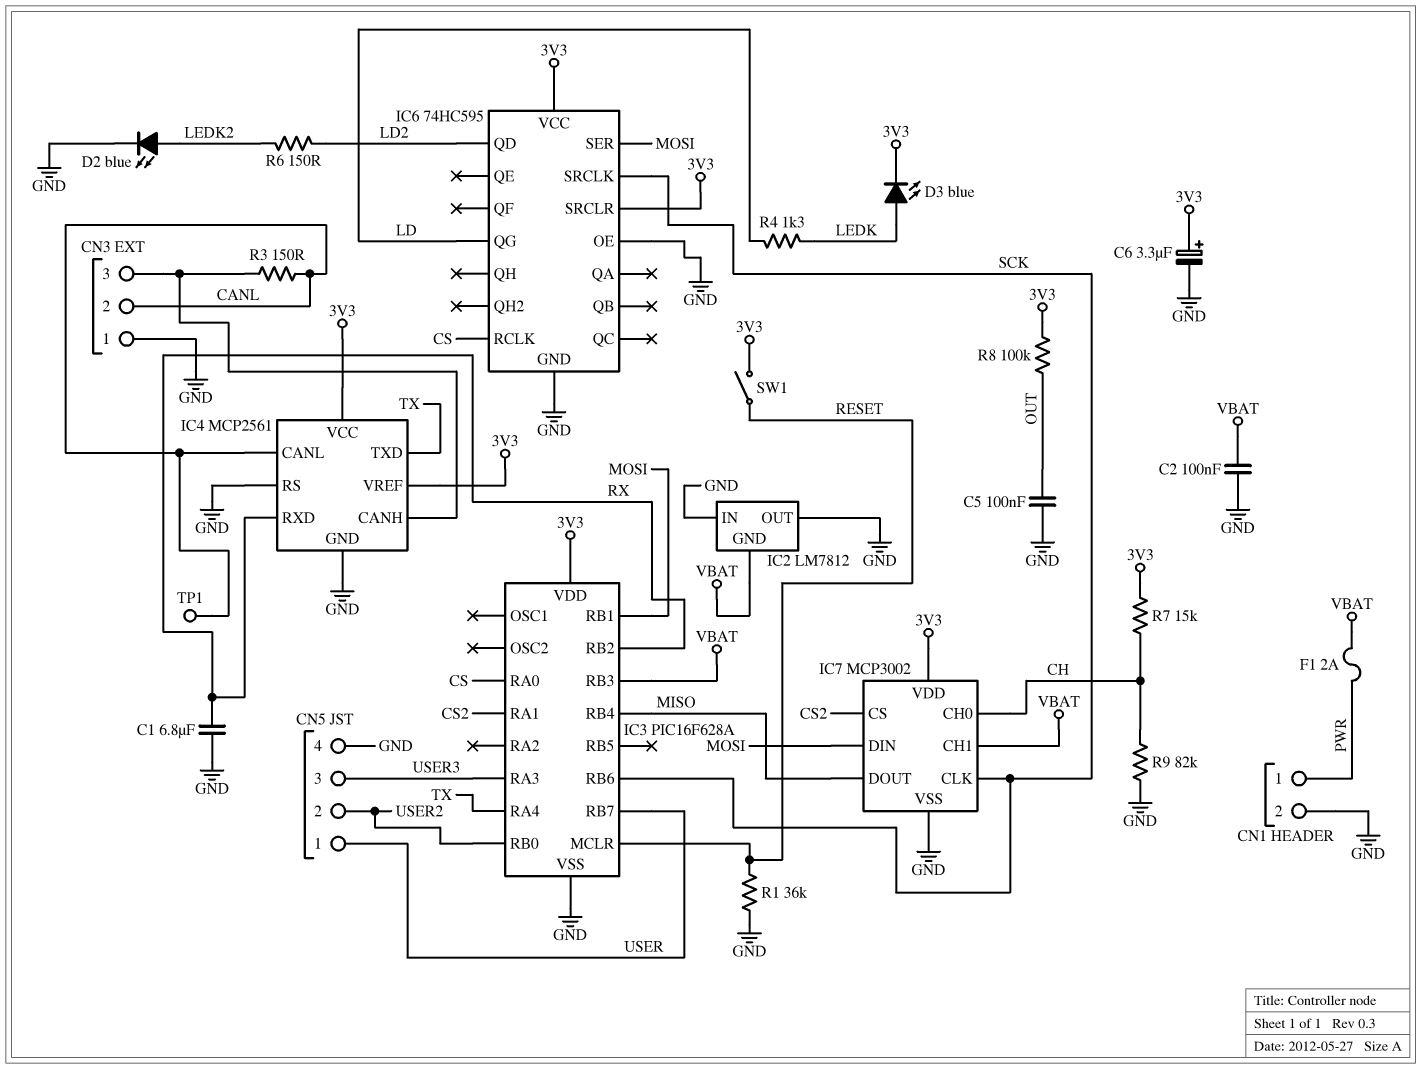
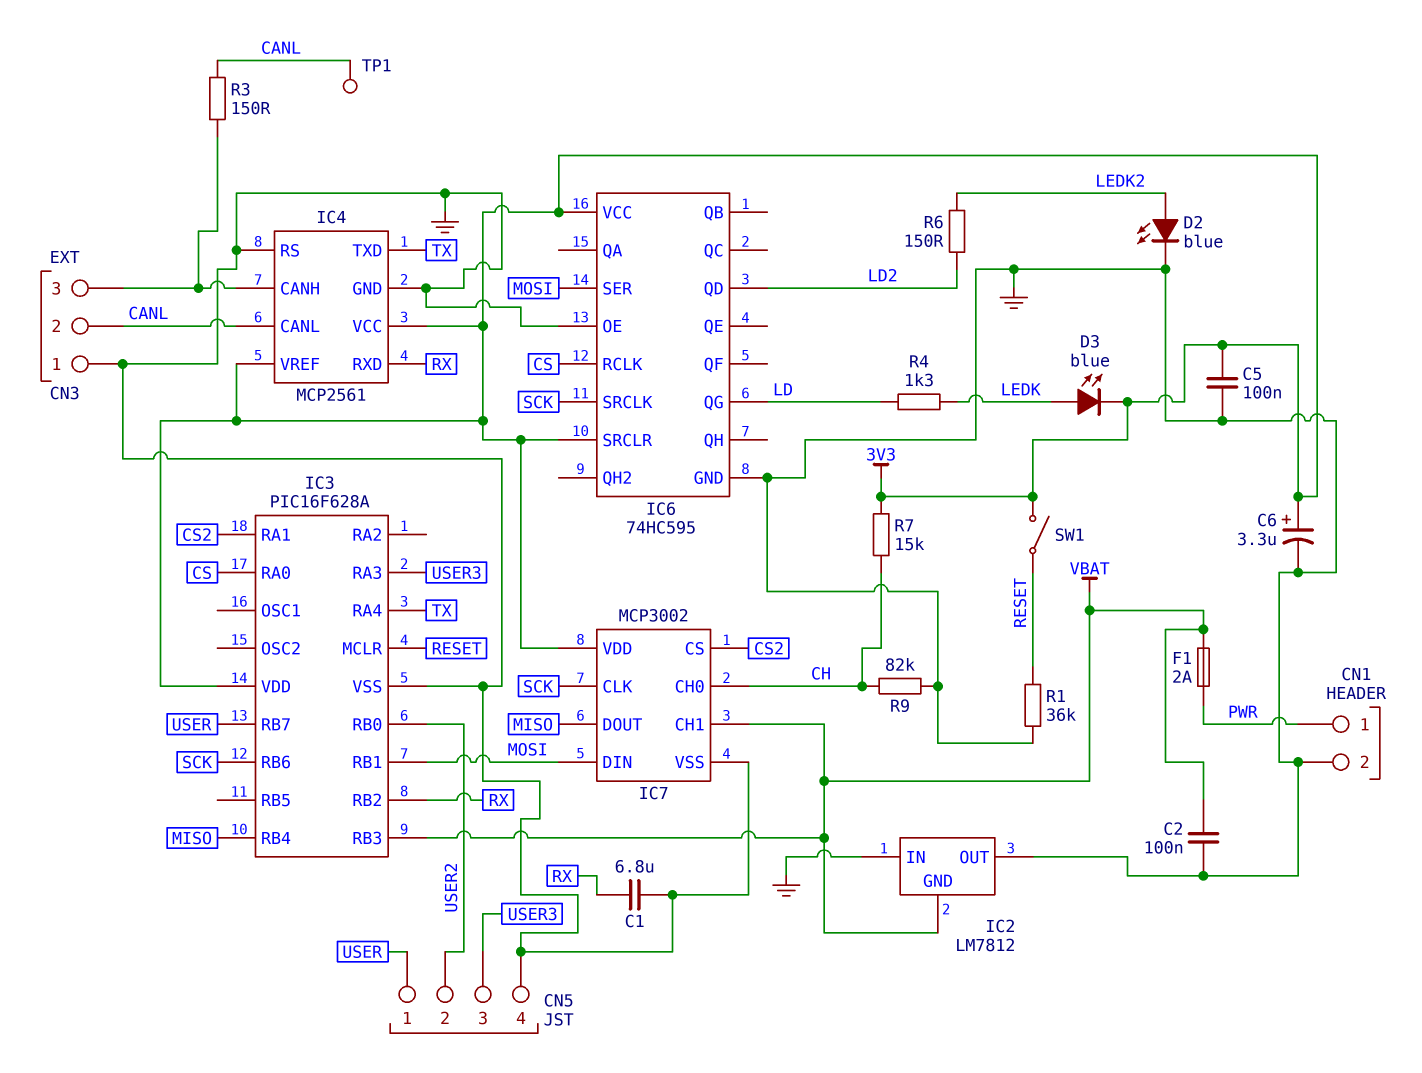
C5: 100nF (GND, OUT) -> 100nF (3V3, GND)
R8: 100k (3V3, OUT) -> none

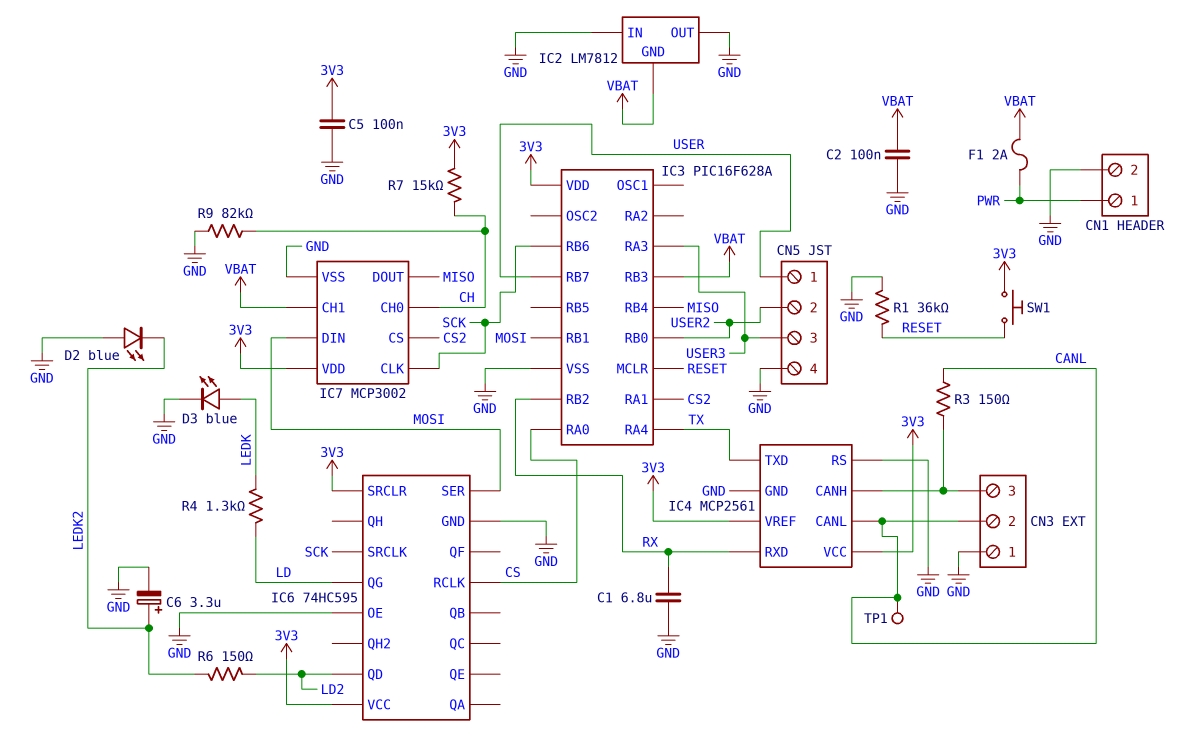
C6: 3.3uF (plus 3V3, minus GND) -> 3.3uF (plus LEDK2, minus GND)
D2: LED blue (A LEDK2, K GND) -> LED blue (A GND, K LEDK2)
D3: LED blue (A LEDK, K 3V3) -> LED blue (A LEDK, K GND)
SW1: switch (3V3, RESET) -> button (3V3, RESET)

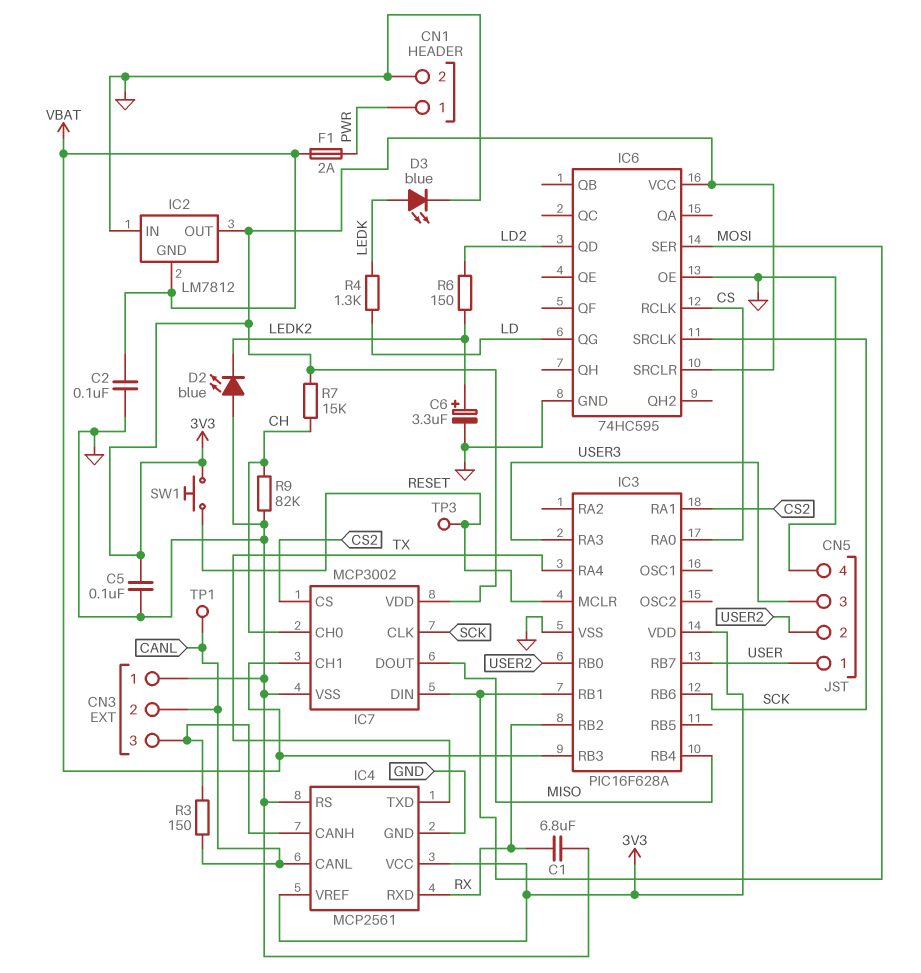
IC2 pin OUT: GND -> 3V3
R1: 36k (GND, RESET) -> none
TP3: none -> test point (RESET)

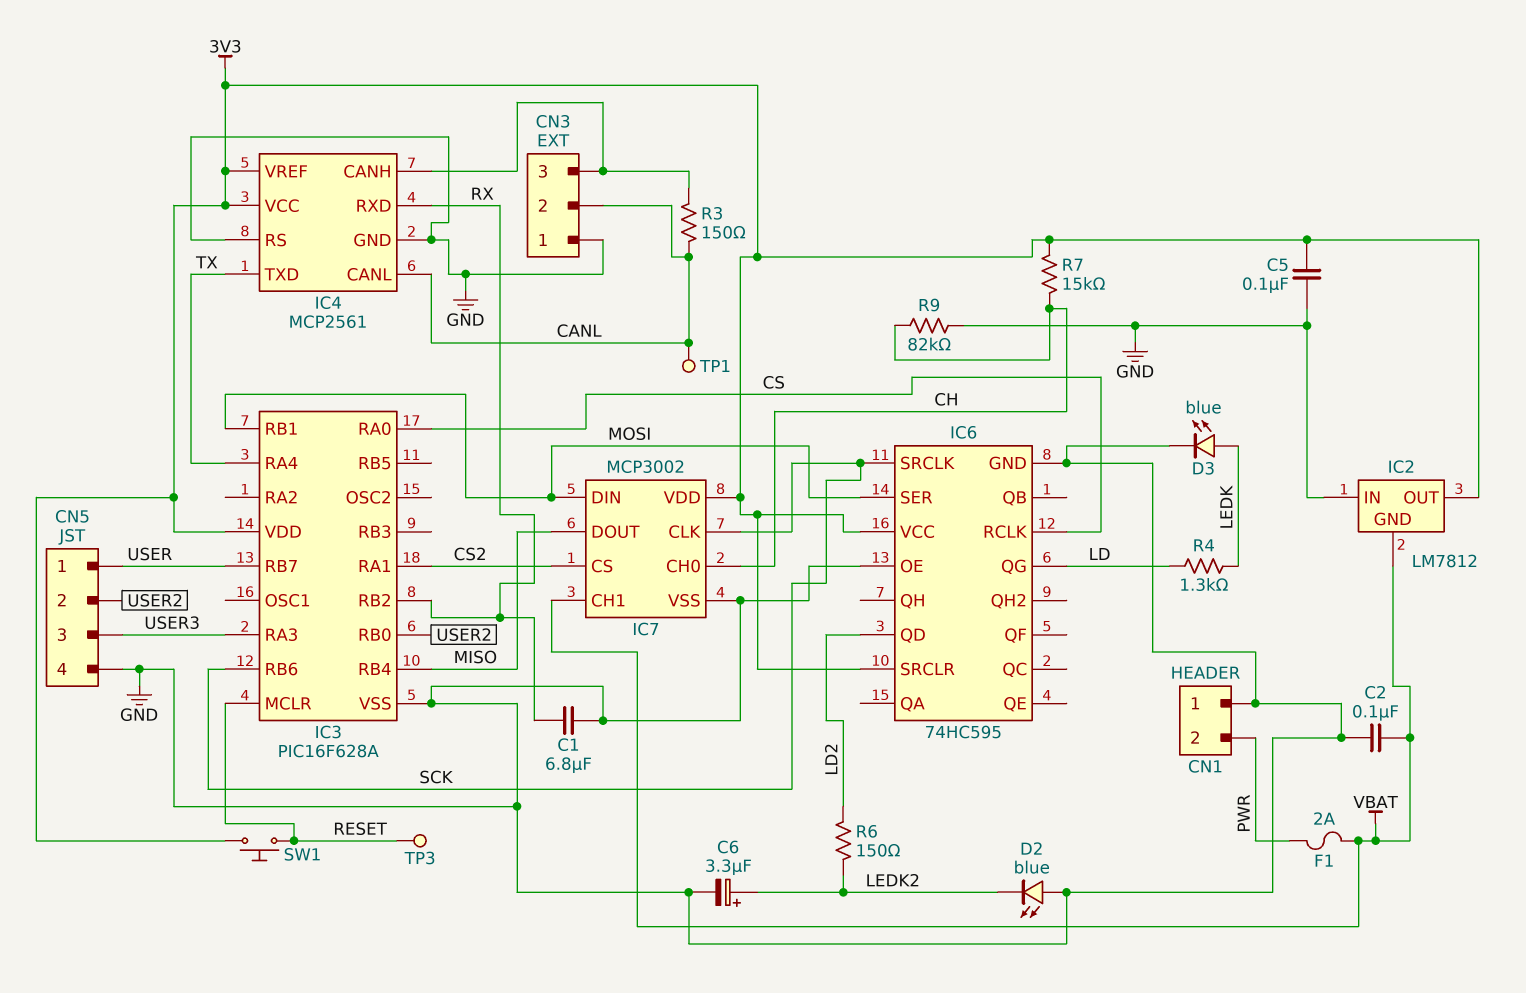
CN1 pin 1: PWR -> GND
CN1 pin 2: GND -> PWR
IC3 pin RB3: VBAT -> none

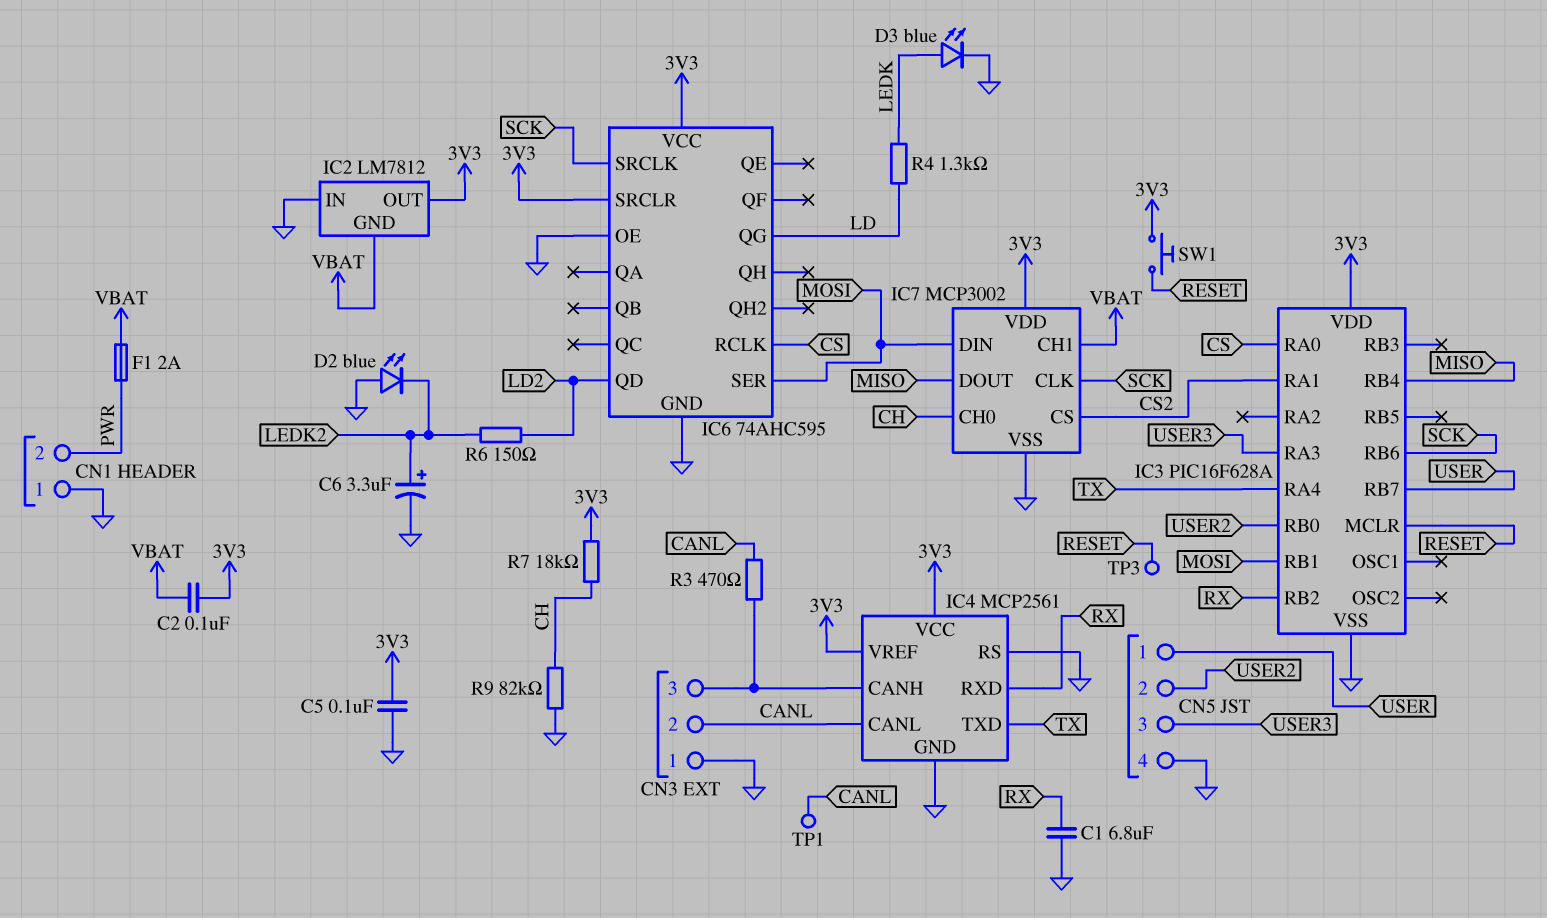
C2: 100nF (GND, VBAT) -> 100nF (3V3, VBAT)
IC6: 74HC595 -> 74AHC595
R3: 150 (CANL, CN3/3) -> 470 (CANL, CN3/3)
R7: 15k (3V3, CH) -> 18k (3V3, CH)

